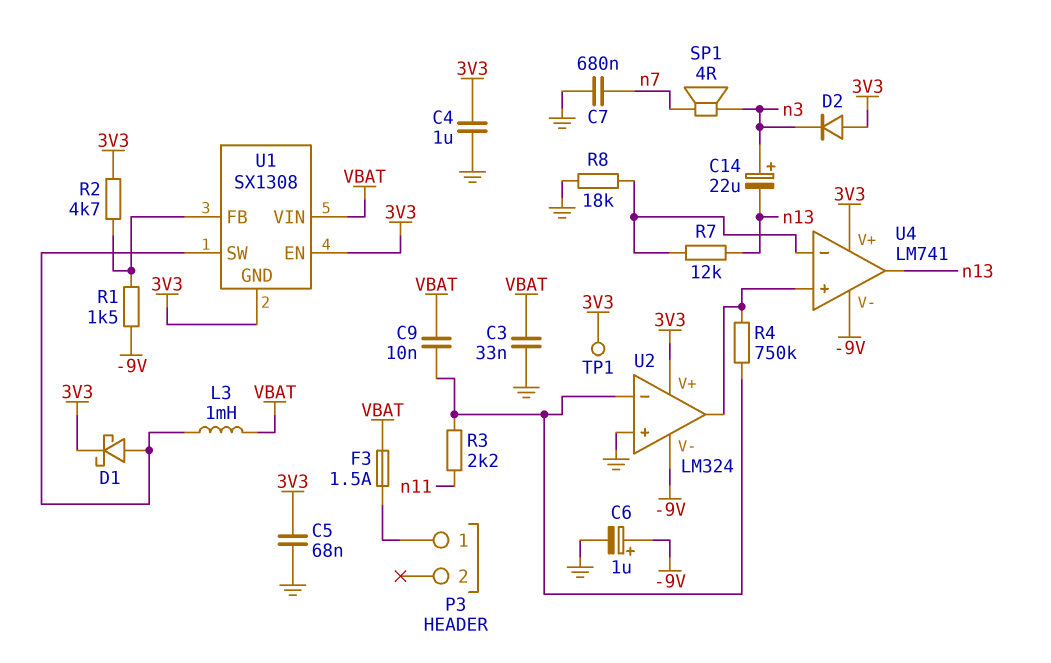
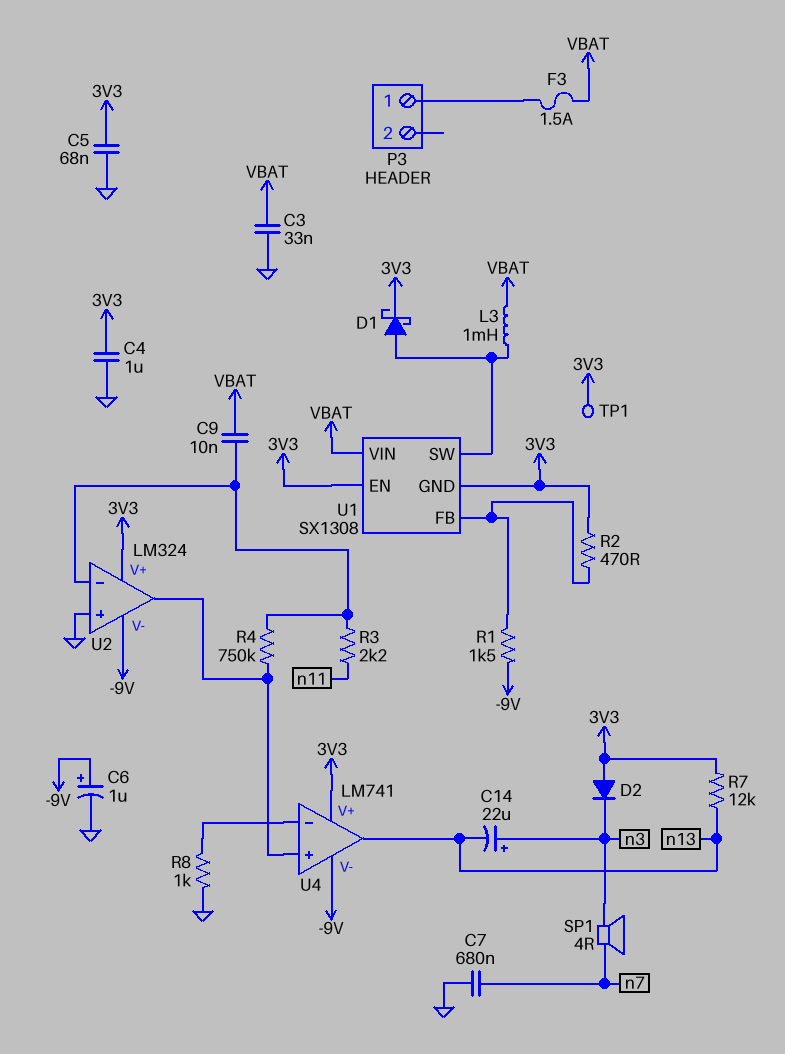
R2: 4.7k (3V3, U1/FB) -> 470 (3V3, U1/FB)
R7: 12k (U4/in-, n13) -> 12k (3V3, n13)
R8: 18k (GND, U4/in-) -> 1k (GND, U4/in-)

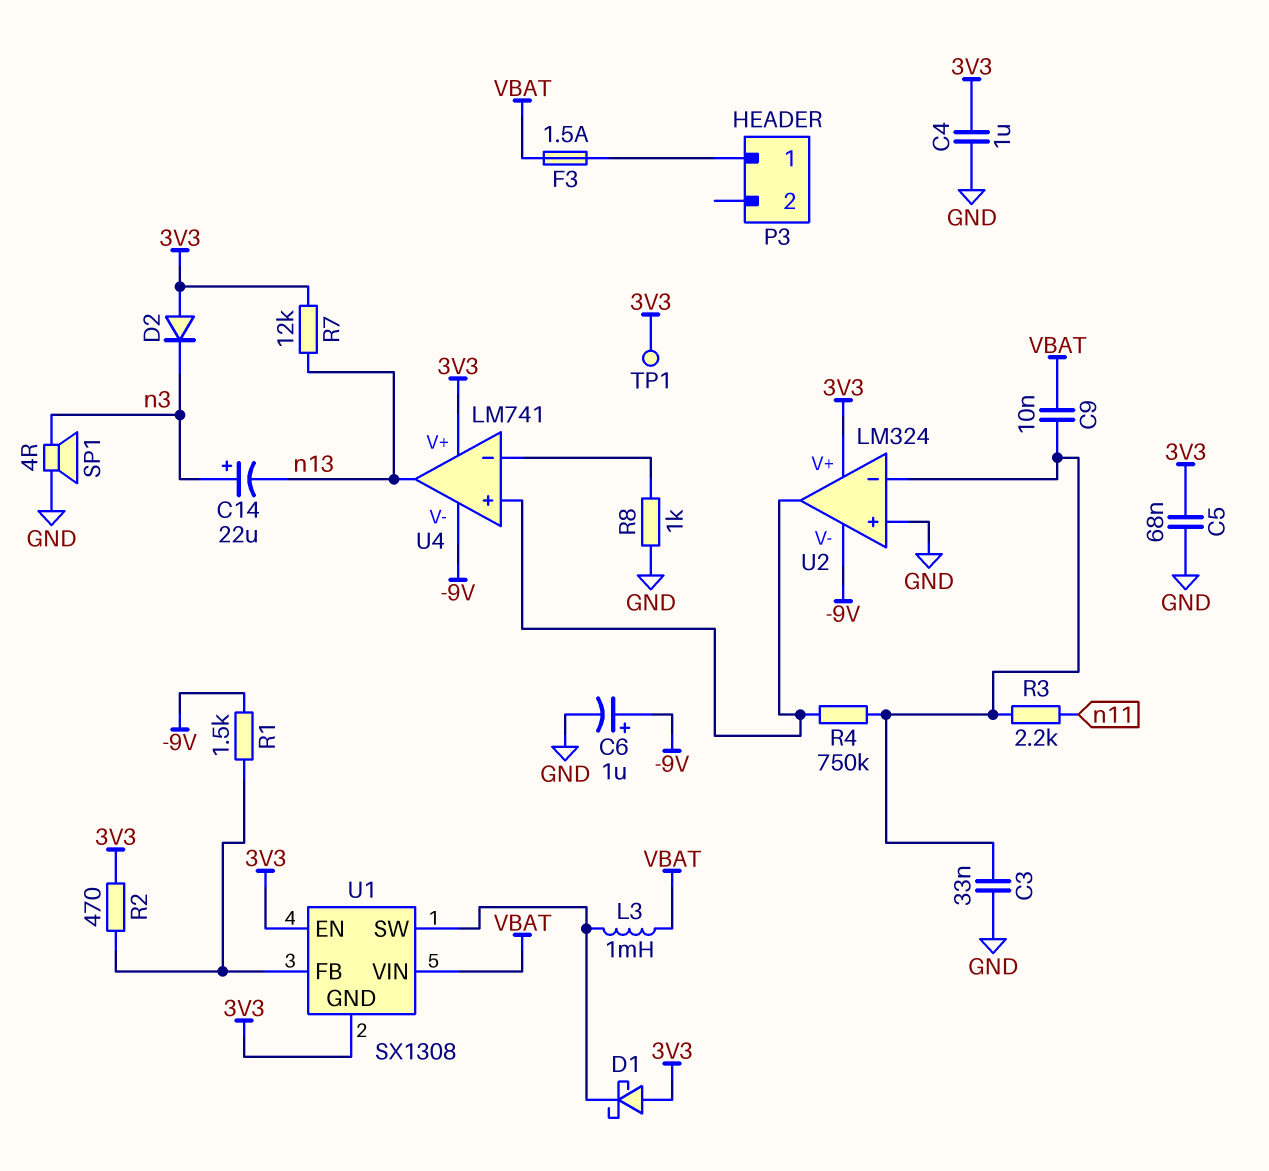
C3: 33nF (GND, VBAT) -> 33nF (GND, U2/in-)
C7: 680nF (GND, n7) -> none
D1: schottky (A U1/SW, K 3V3) -> schottky (A 3V3, K U1/SW)
SP1: speaker 4R (n3, n7) -> speaker 4R (GND, n3)

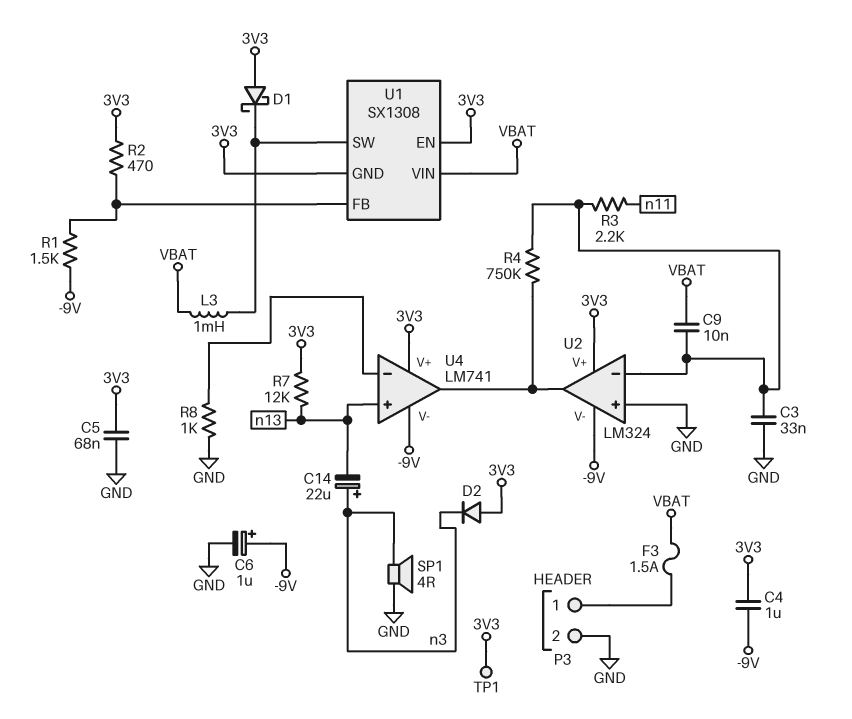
C4: 1uF (3V3, GND) -> 1uF (-9V, 3V3)
P3 pin 2: none -> GND
U4 pin in+: U2/out -> n13
U4 pin out: n13 -> U2/out

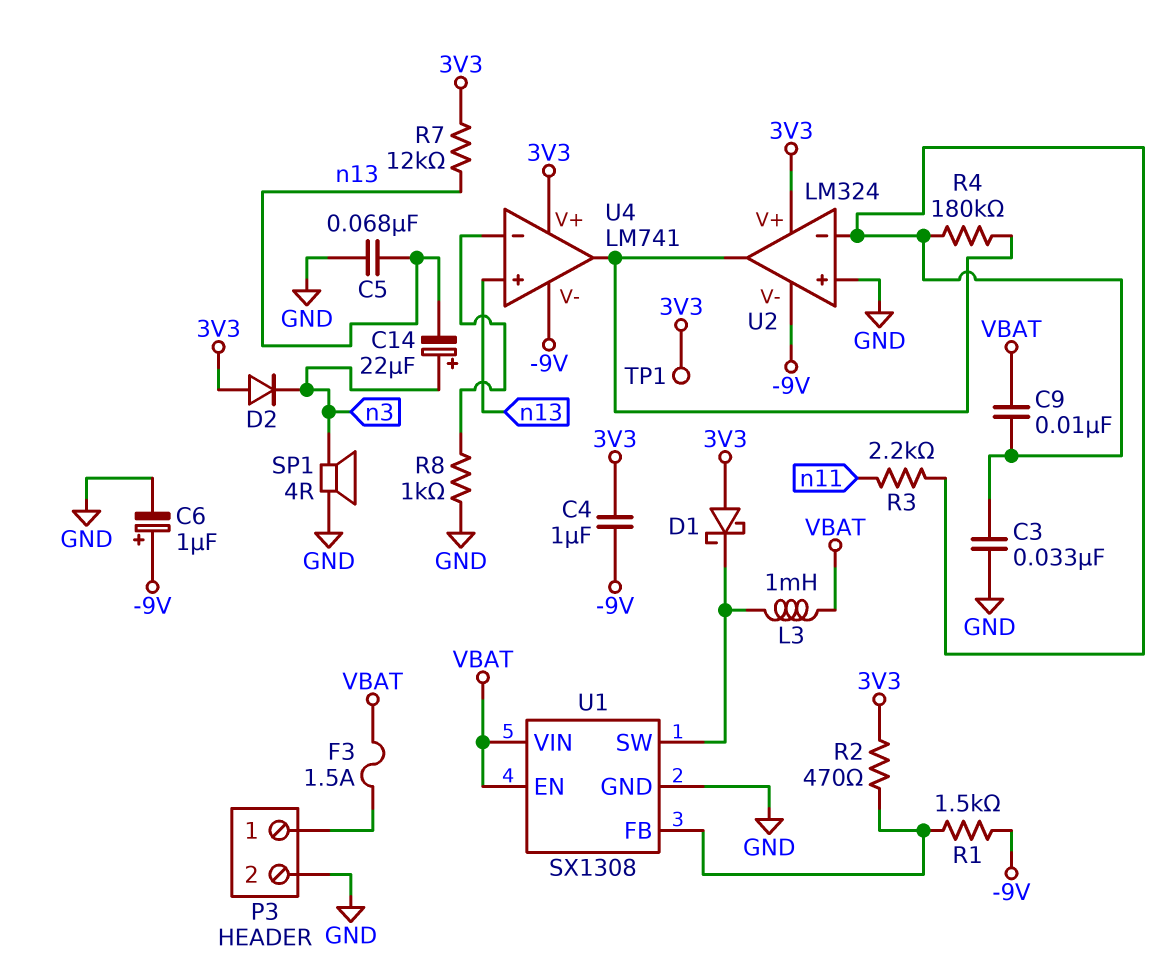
C5: 68nF (3V3, GND) -> 68nF (GND, n13)
R4: 750k (U2/in-, U2/out) -> 180k (U2/in-, U2/out)
U1 pin EN: 3V3 -> VBAT
U1 pin GND: 3V3 -> GND

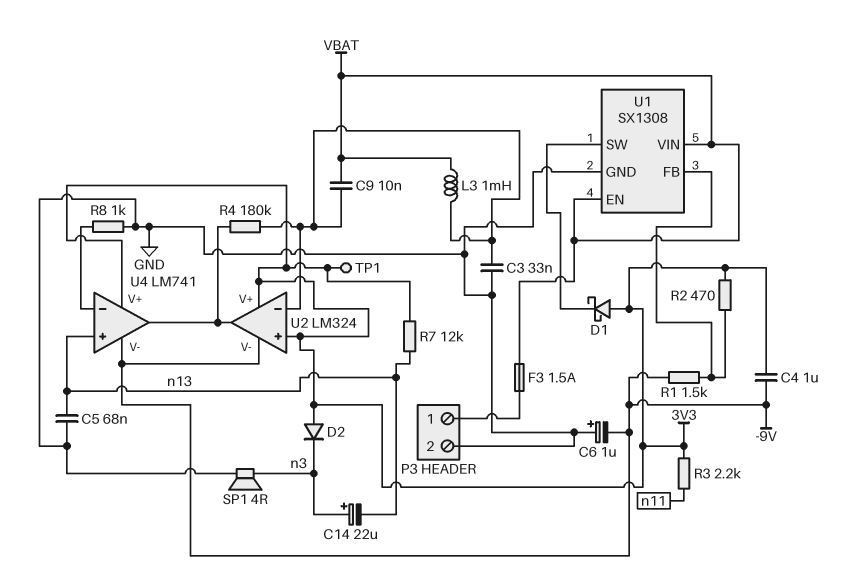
C6: 1uF (plus -9V, minus GND) -> 1uF (plus GND, minus -9V)
L3: 1mH (U1/SW, VBAT) -> 1mH (U2/in-, VBAT)
R3: 2.2k (U2/in-, n11) -> 2.2k (3V3, n11)
U2 pin in+: GND -> 3V3

